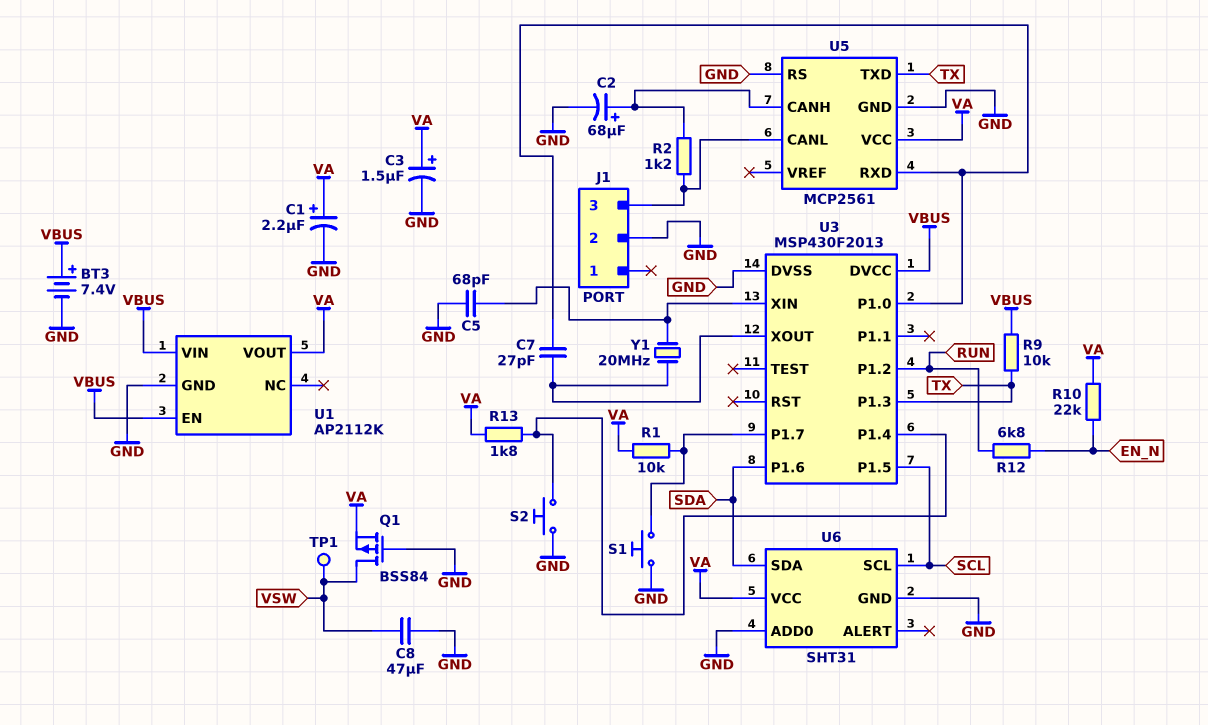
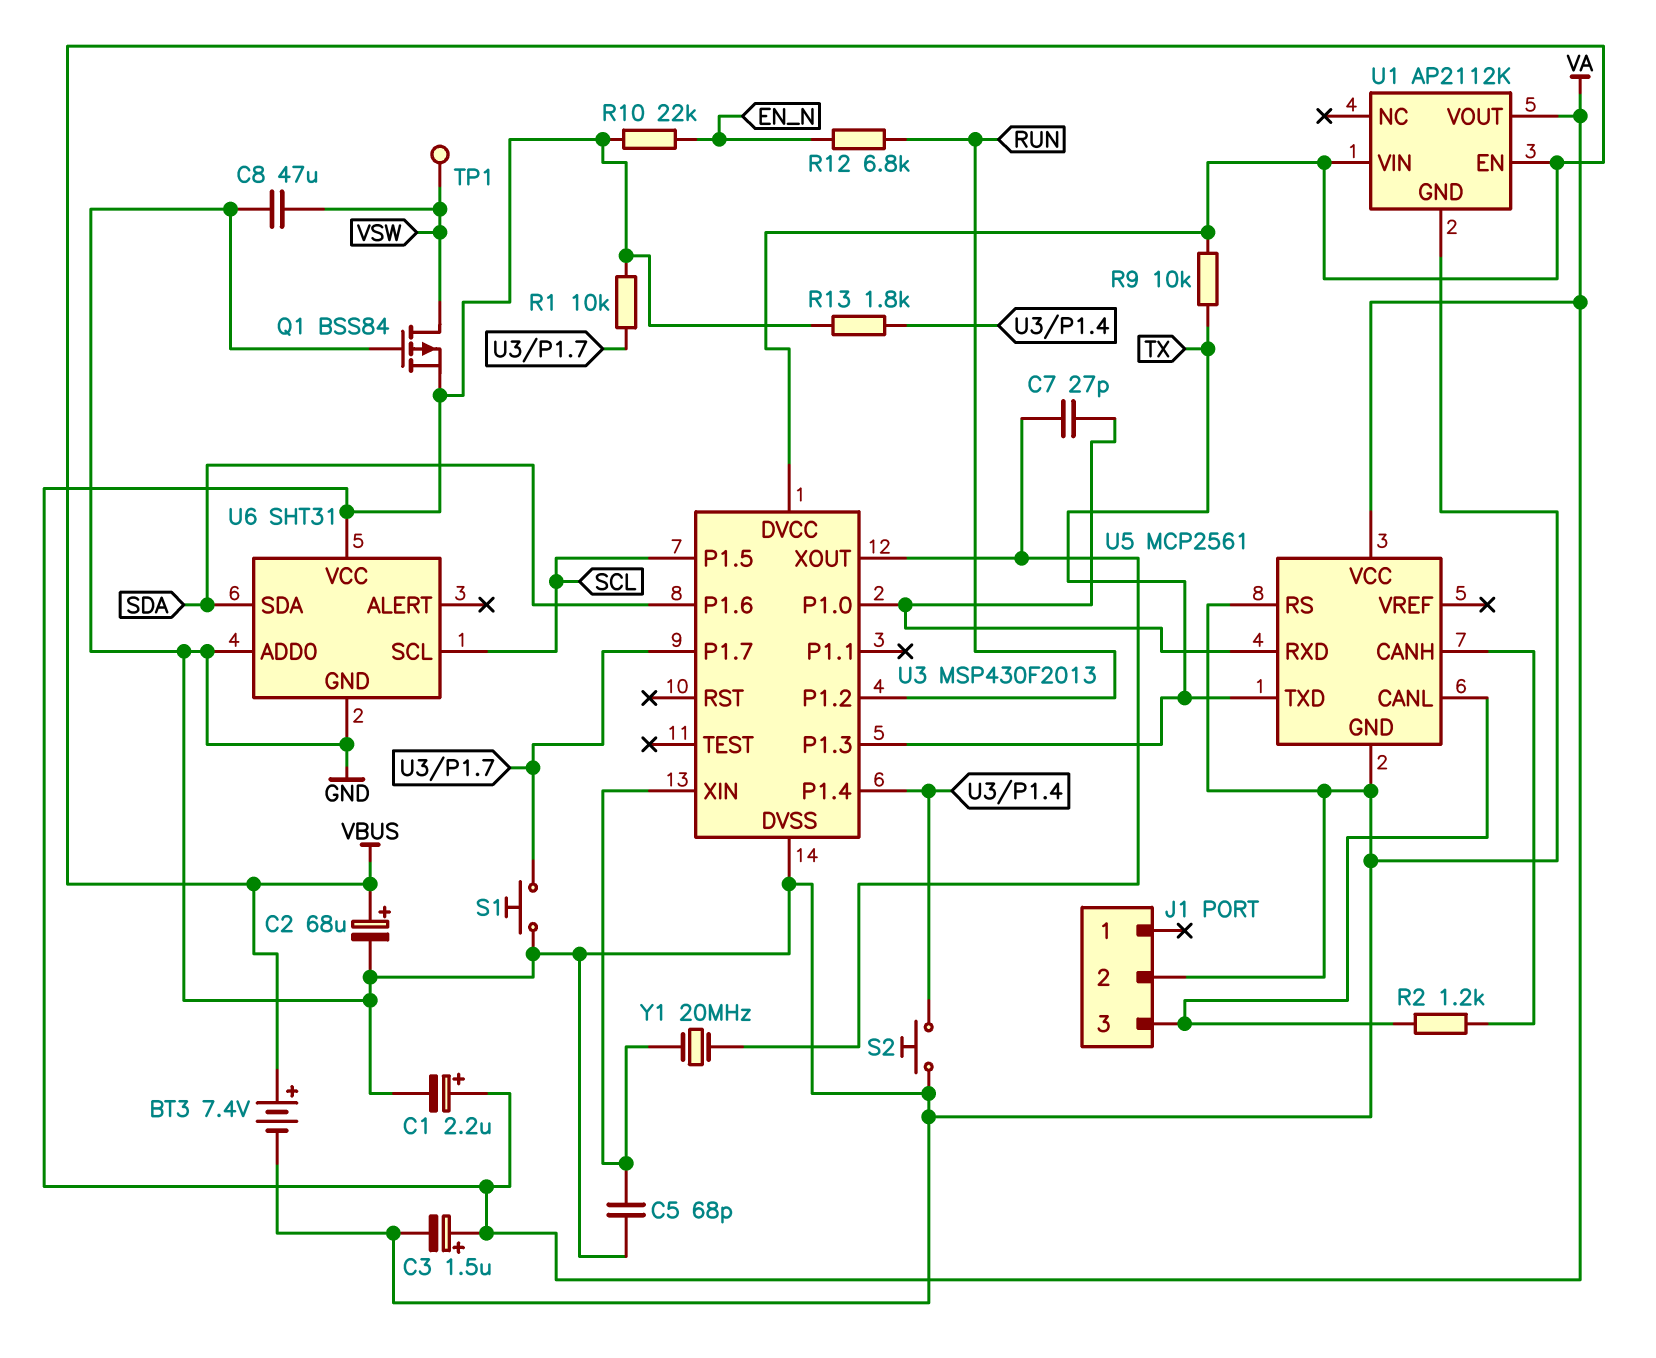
C2: 68uF (plus U5/CANH, minus GND) -> 68uF (plus VBUS, minus GND)

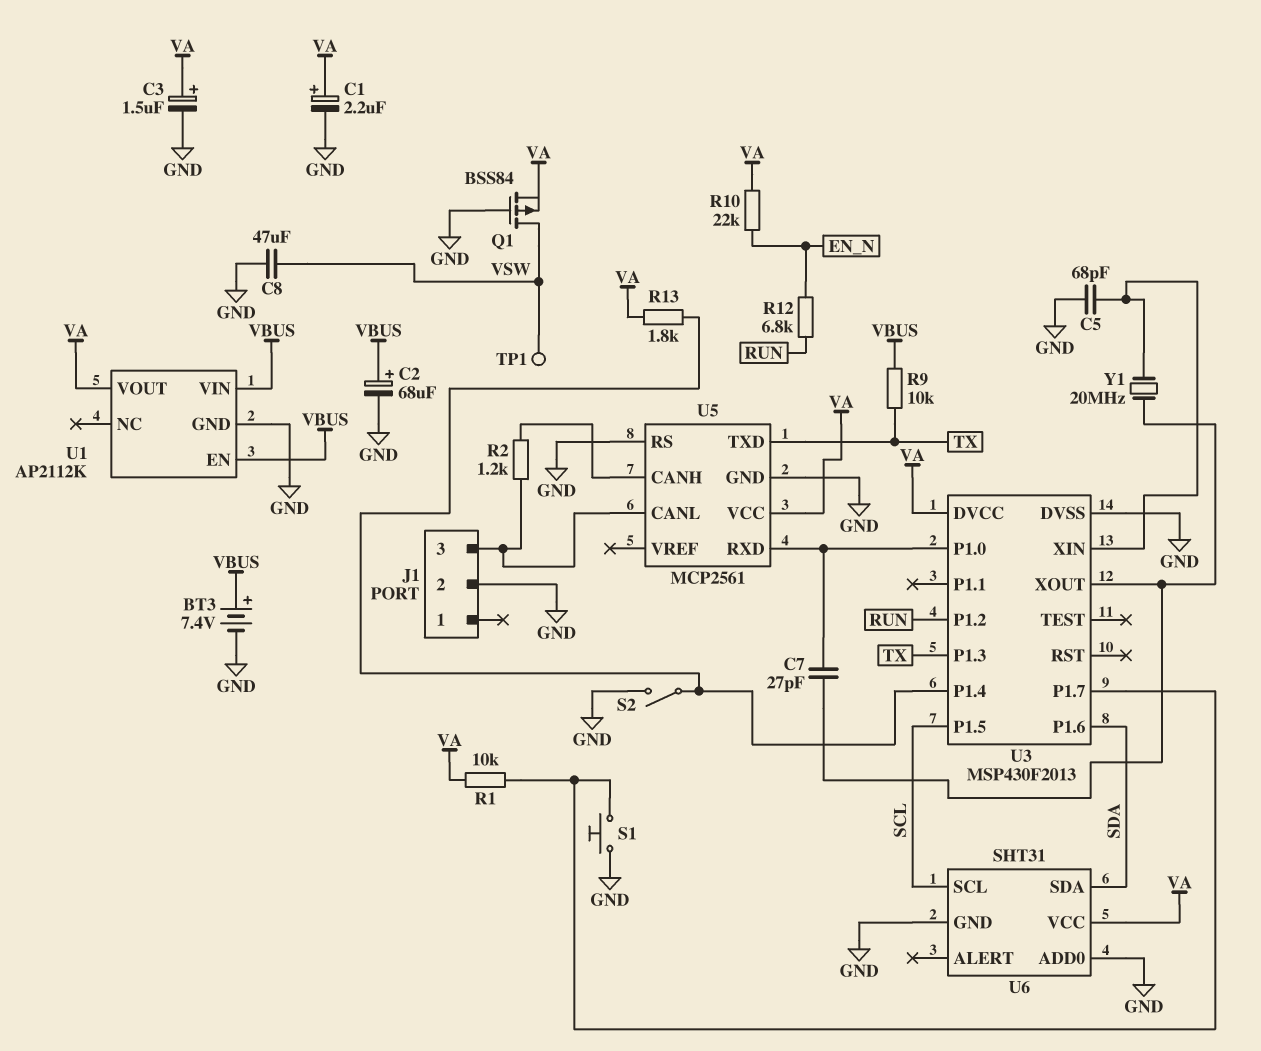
S2: button (GND, U3/P1.4) -> switch (GND, U3/P1.4)
U3 pin DVCC: VBUS -> VA

